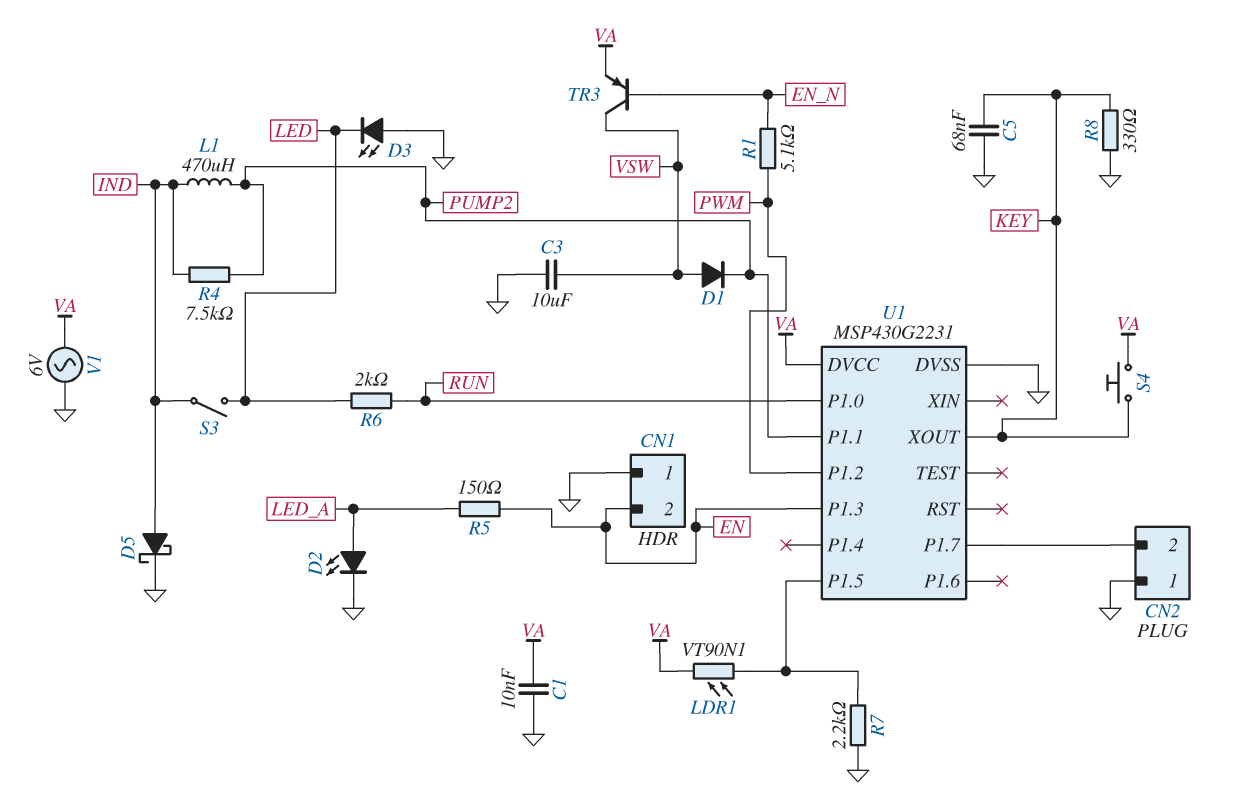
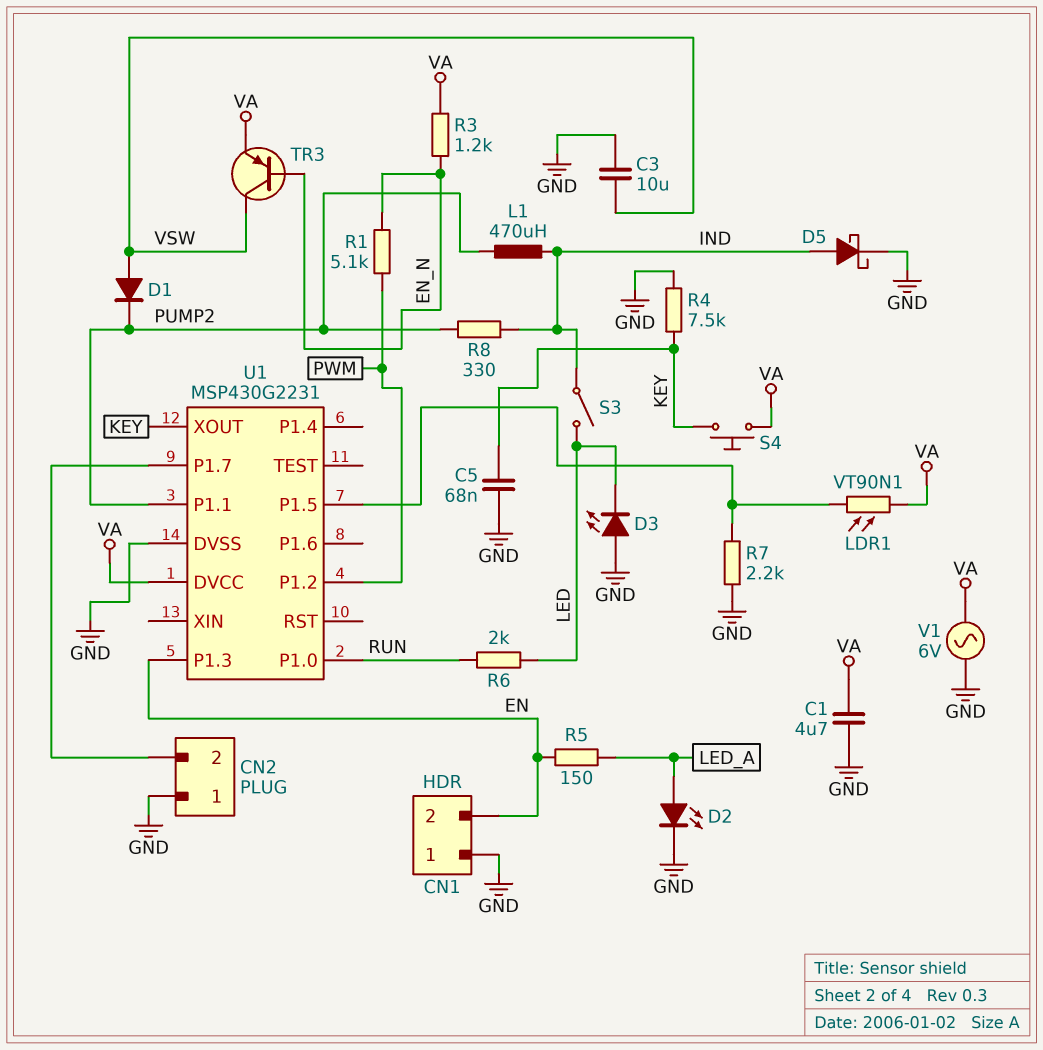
C1: 10nF (GND, VA) -> 4.7uF (GND, VA)
R3: none -> 1.2k (EN_N, VA)
R4: 7.5k (IND, PUMP2) -> 7.5k (GND, KEY)
R8: 330 (GND, KEY) -> 330 (IND, PUMP2)

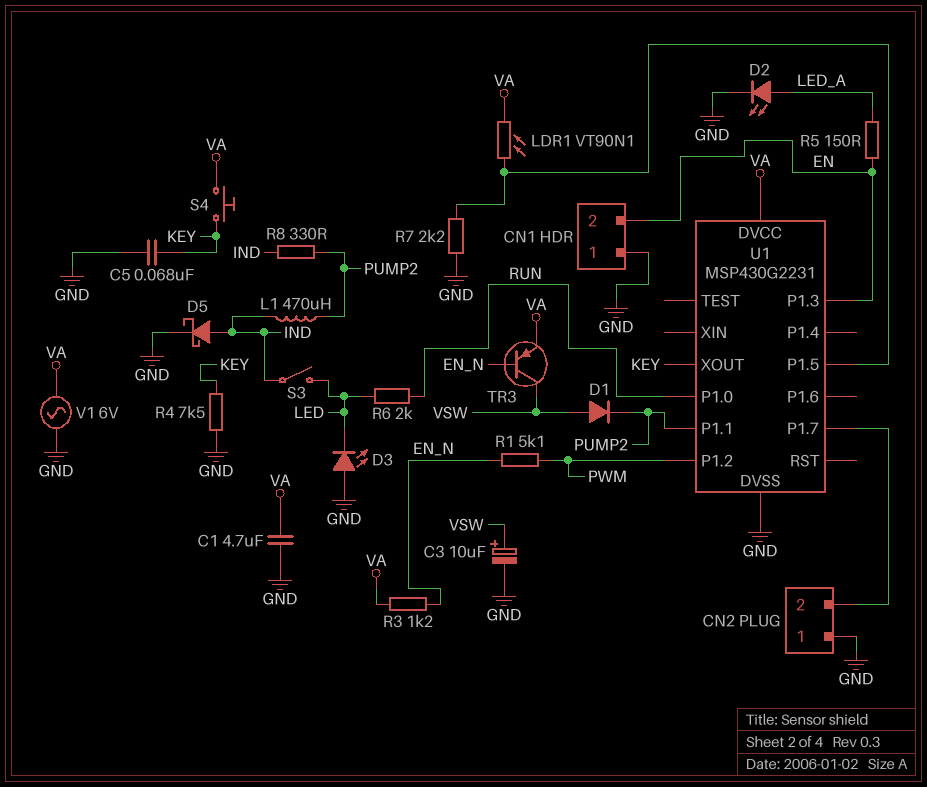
C3: 10uF (GND, VSW) -> 10uF (plus VSW, minus GND)

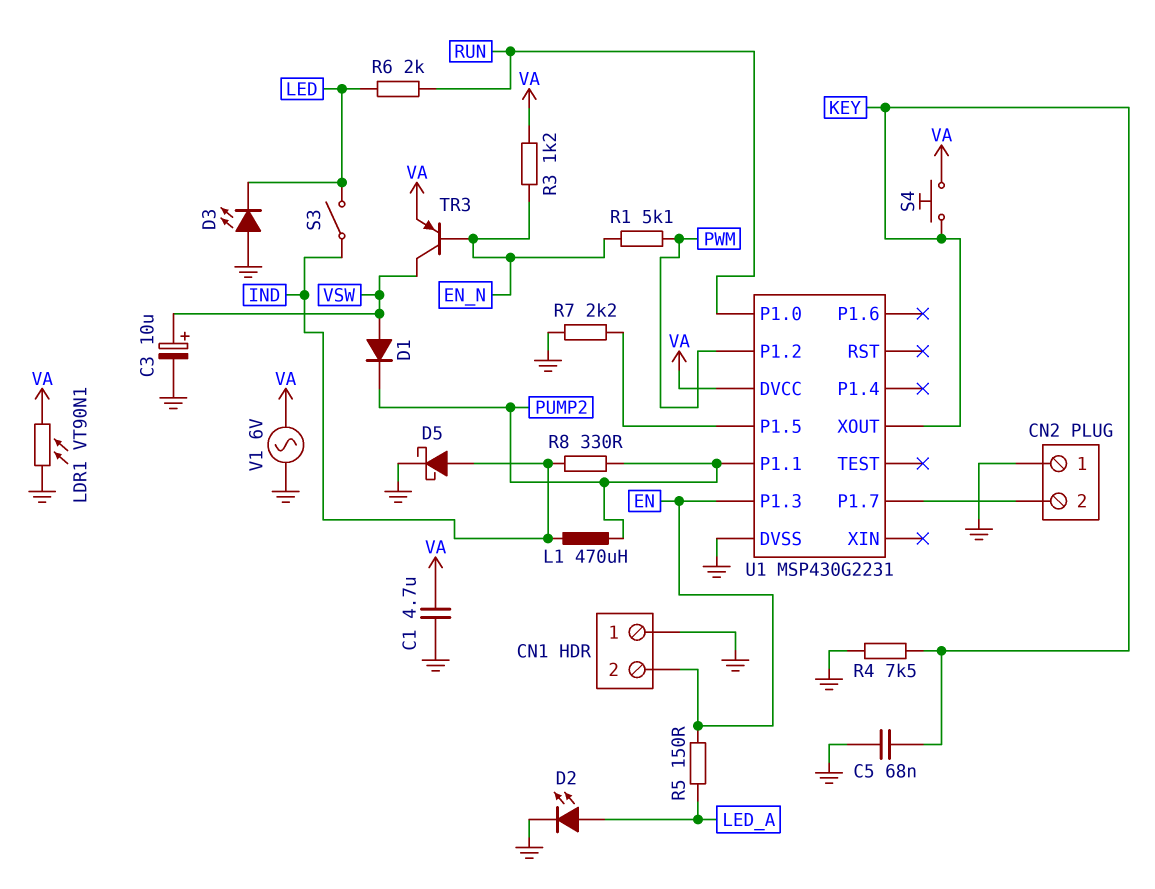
LDR1: VT90N1 (U1/P1.5, VA) -> VT90N1 (GND, VA)

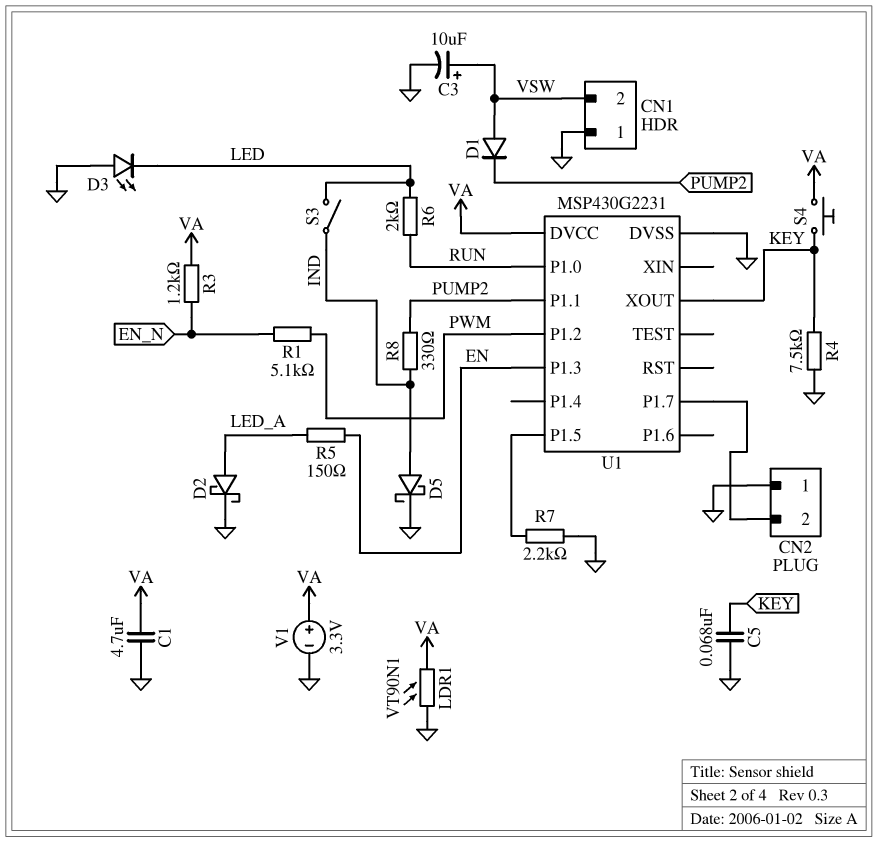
CN1 pin 2: EN -> VSW
D2: LED (A LED_A, K GND) -> schottky (A LED_A, K GND)
L1: 470uH (IND, PUMP2) -> none
TR3: PNP (B EN_N, C VSW, E VA) -> none
V1: AC 6V (GND, VA) -> 3.3V (plus VA, minus GND)

